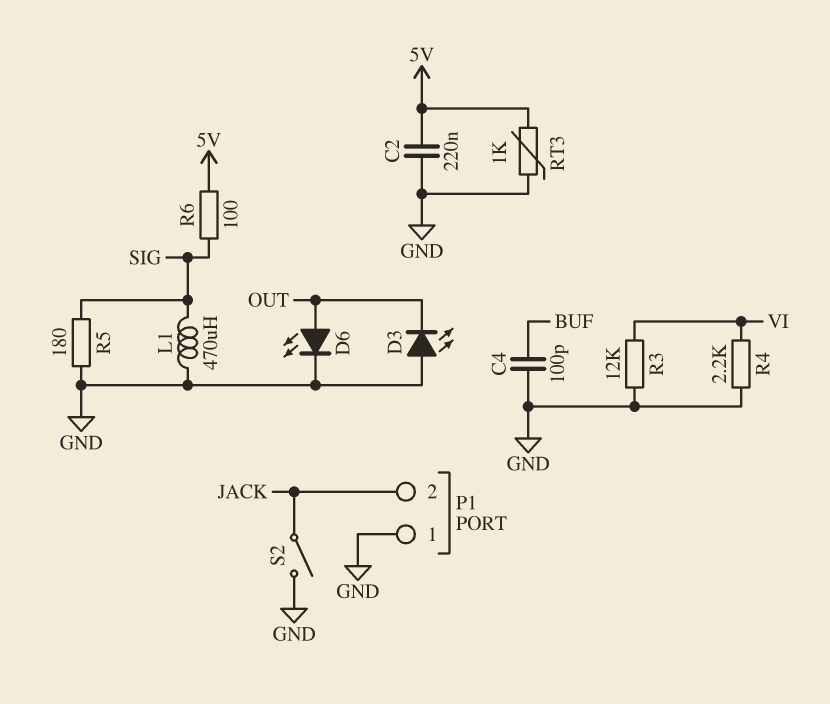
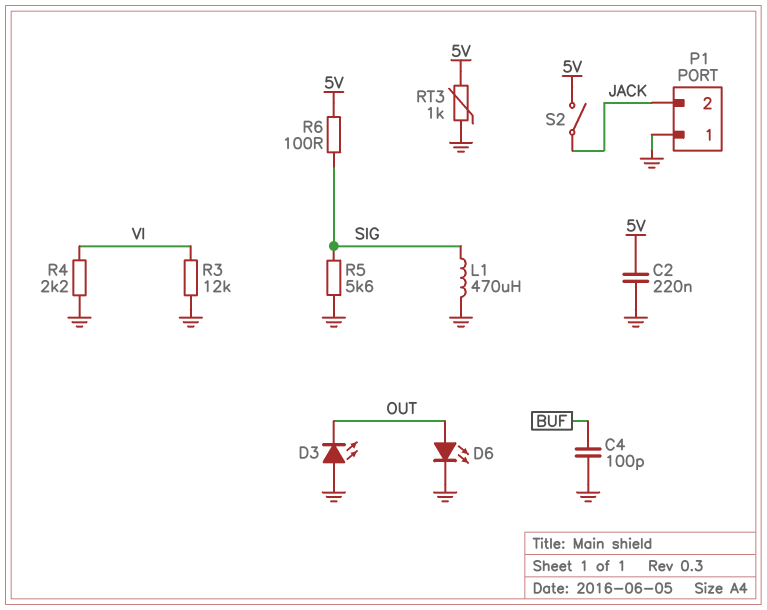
R5: 180 (GND, SIG) -> 5.6k (GND, SIG)
S2: switch (GND, JACK) -> switch (5V, JACK)

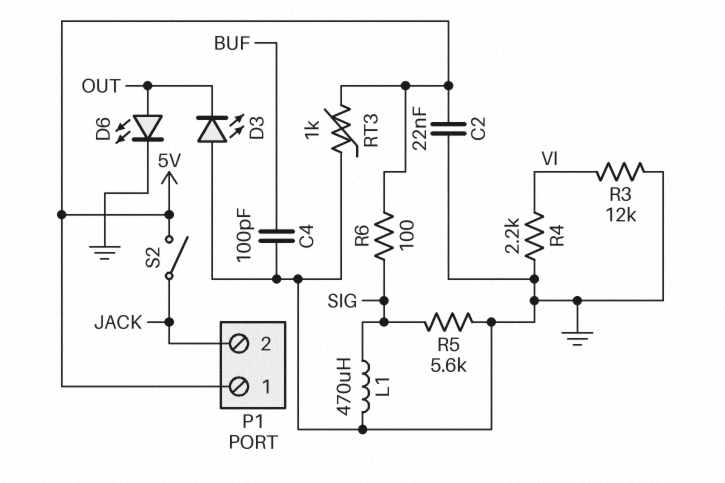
C2: 220nF (5V, GND) -> 22nF (5V, GND)
P1 pin 1: GND -> 5V

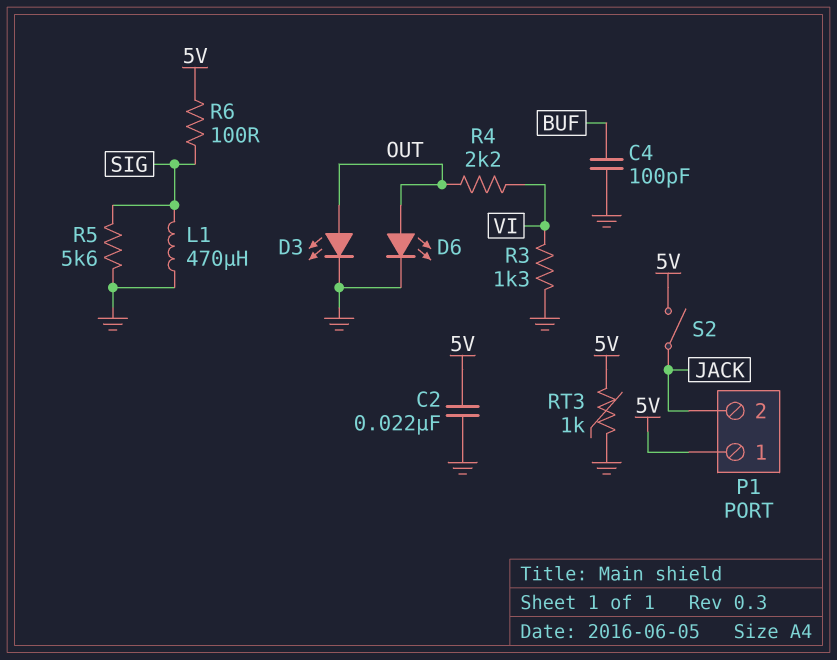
D3: LED (A GND, K OUT) -> LED (A OUT, K GND)
R3: 12k (GND, VI) -> 1.3k (GND, VI)
R4: 2.2k (GND, VI) -> 2.2k (OUT, VI)

